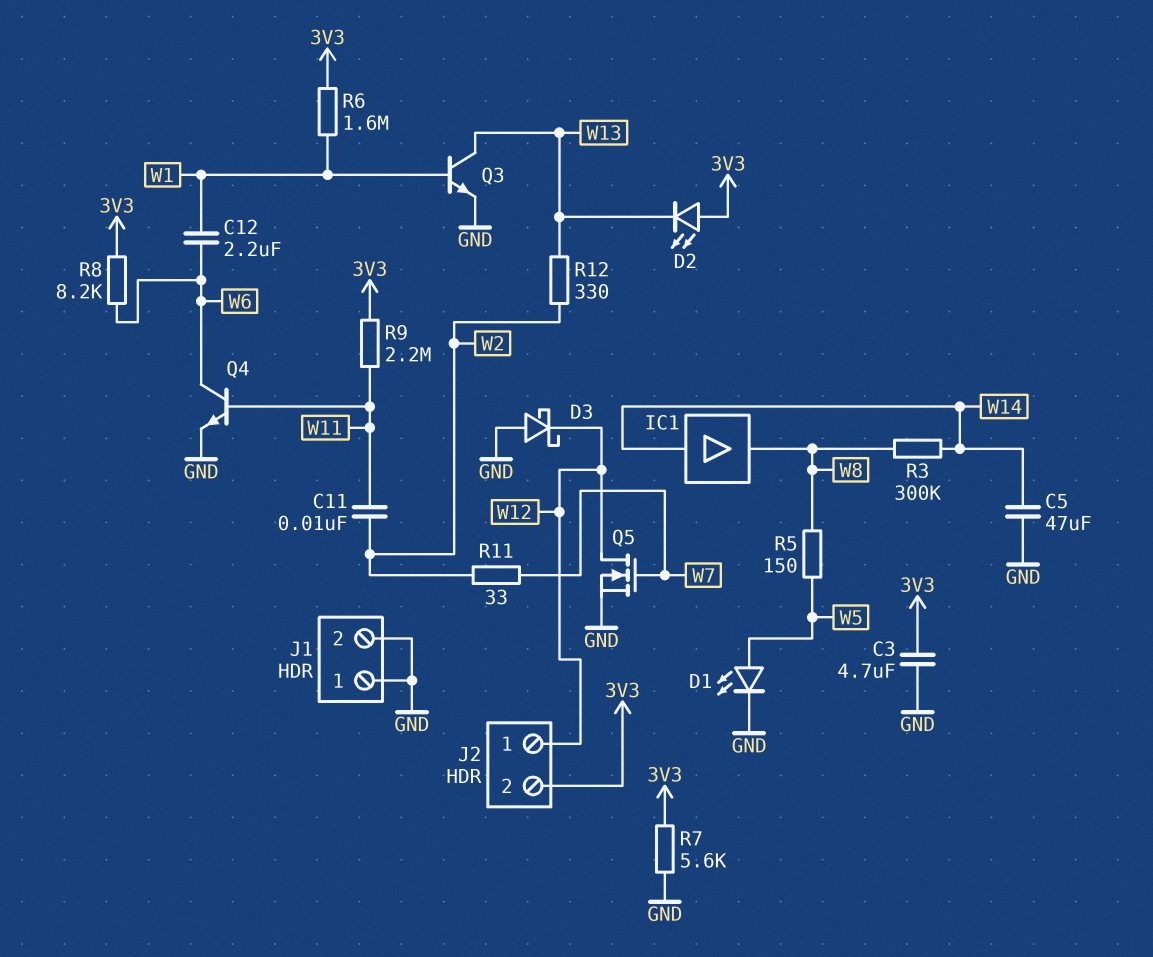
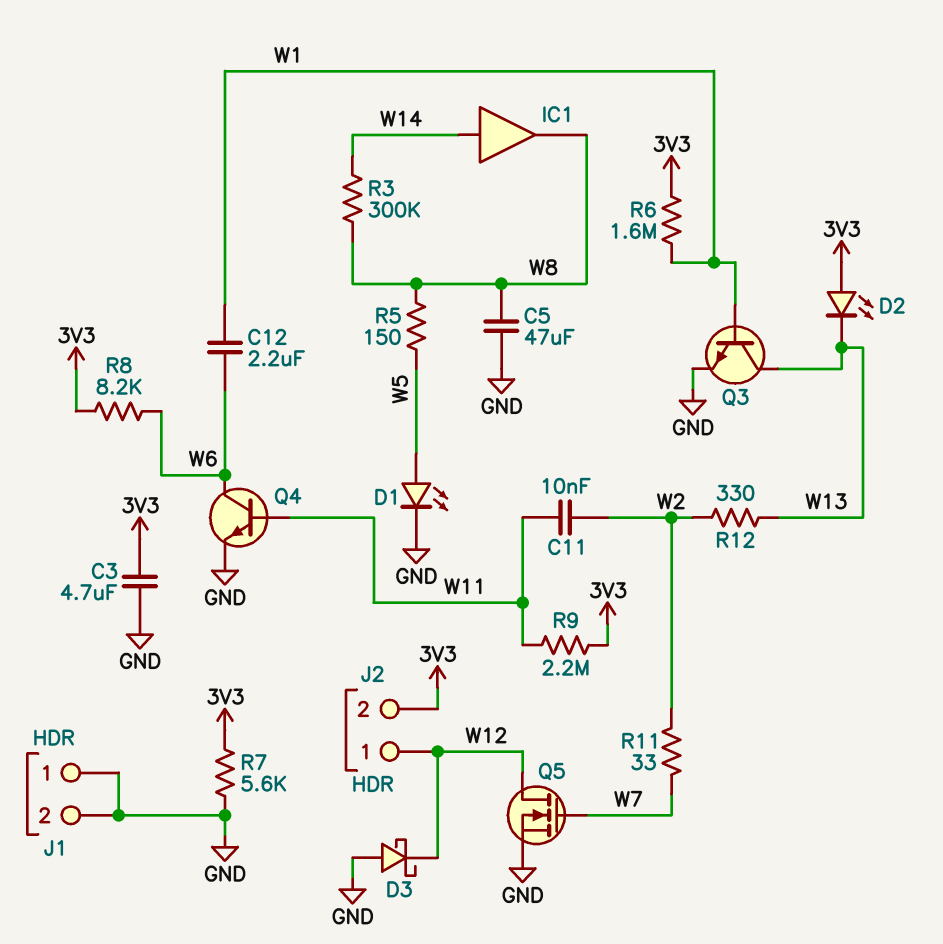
C5: 47uF (GND, W14) -> 47uF (GND, W8)

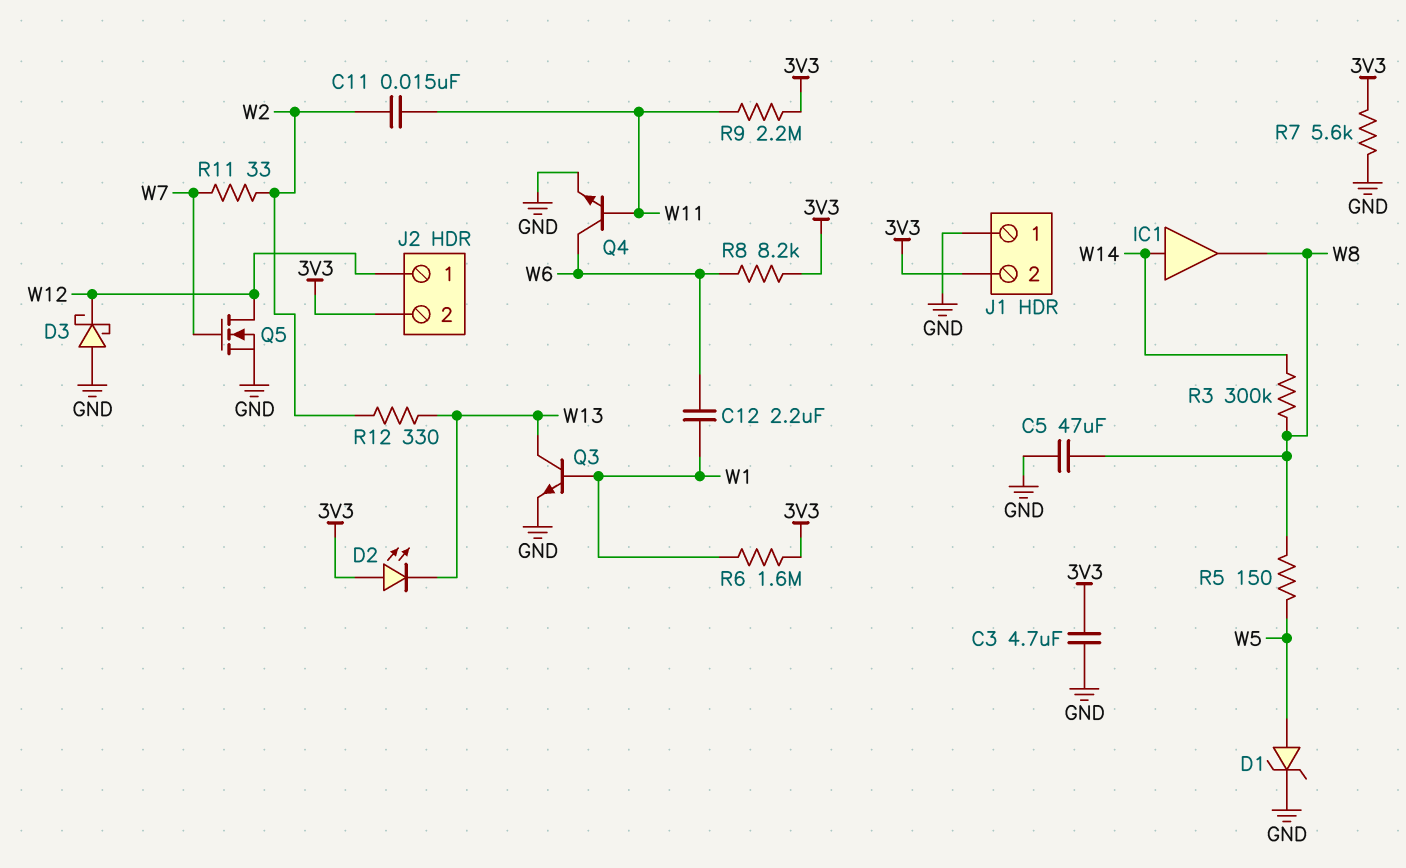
C11: 10nF (W2, W11) -> 15nF (W2, W11)
D1: LED (A W5, K GND) -> zener (A W5, K GND)
J1 pin 2: GND -> 3V3

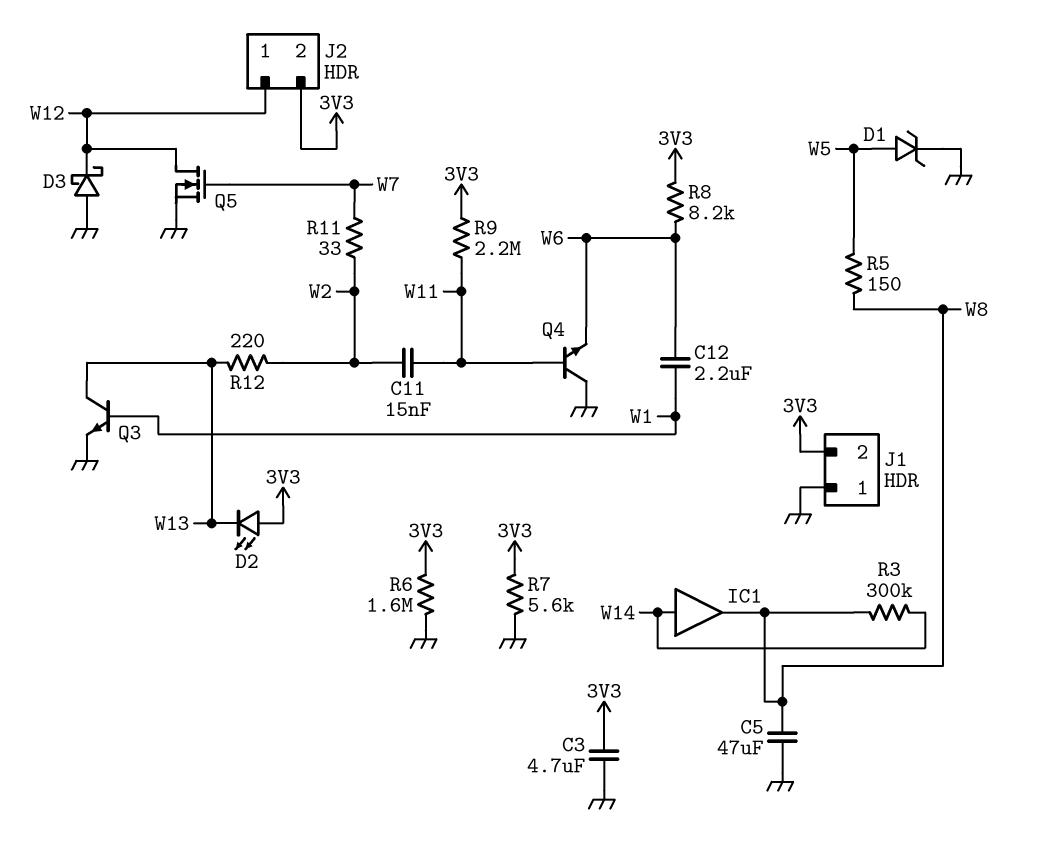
Q4: NPN (B W11, C W6, E GND) -> NPN (B W11, C GND, E W6)
R6: 1.6M (3V3, W1) -> 1.6M (3V3, GND)
R12: 330 (W2, W13) -> 220 (W2, W13)

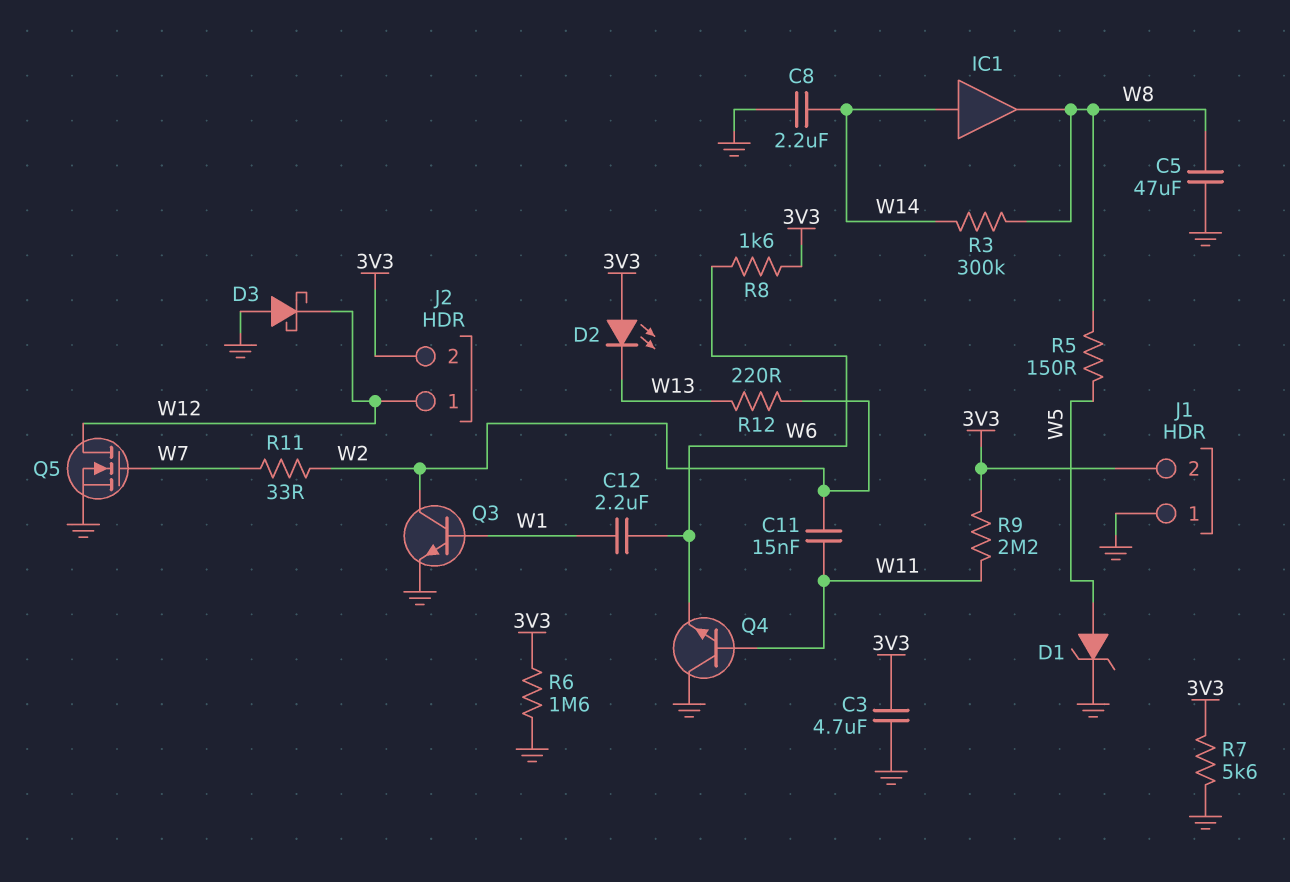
C8: none -> 2.2uF (GND, W14)
Q3: NPN (B W1, C W13, E GND) -> NPN (B W1, C W2, E GND)
R8: 8.2k (3V3, W6) -> 1.6k (3V3, W6)

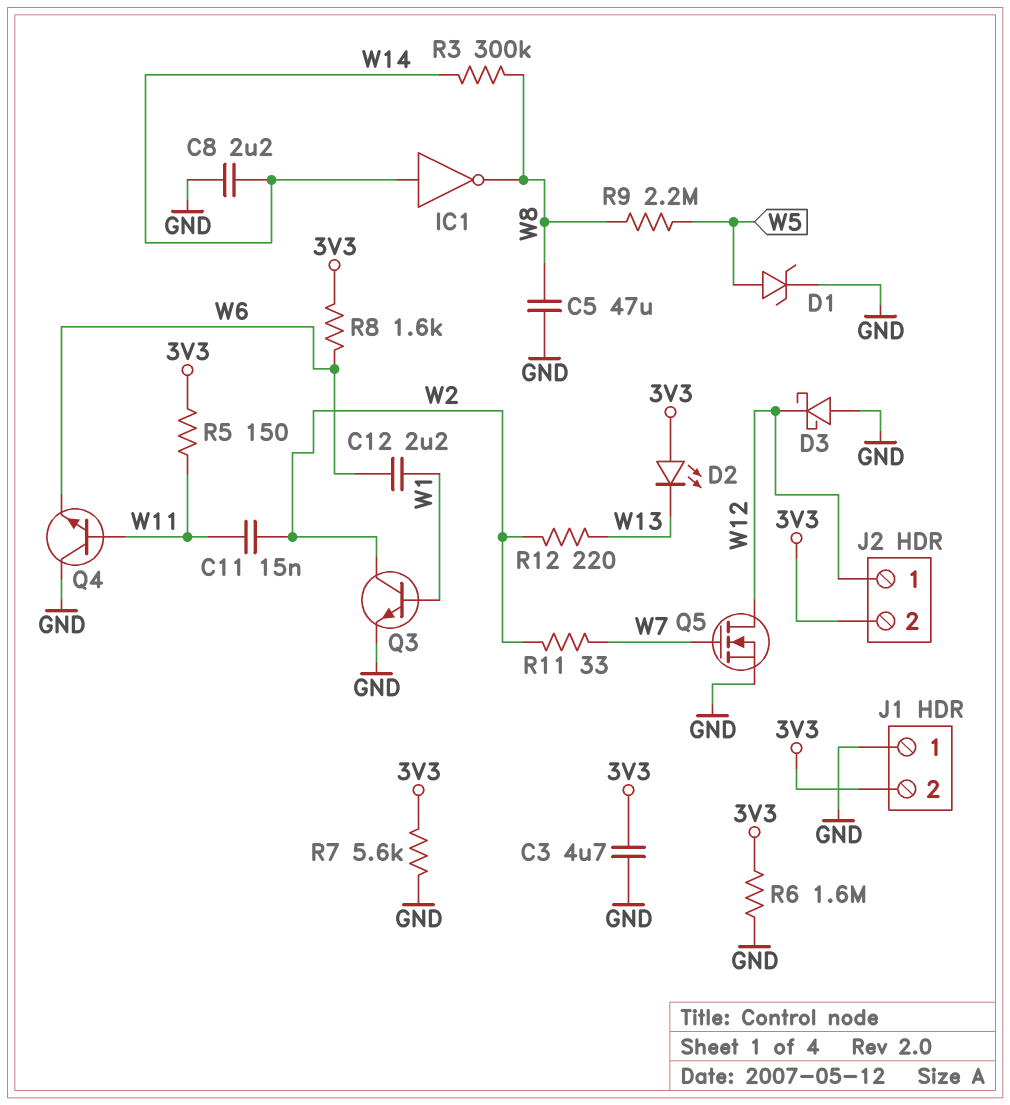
IC1: buffer (in W14, out W8) -> NOT (in W14, out W8)
R5: 150 (W5, W8) -> 150 (3V3, W11)
R9: 2.2M (3V3, W11) -> 2.2M (W5, W8)

